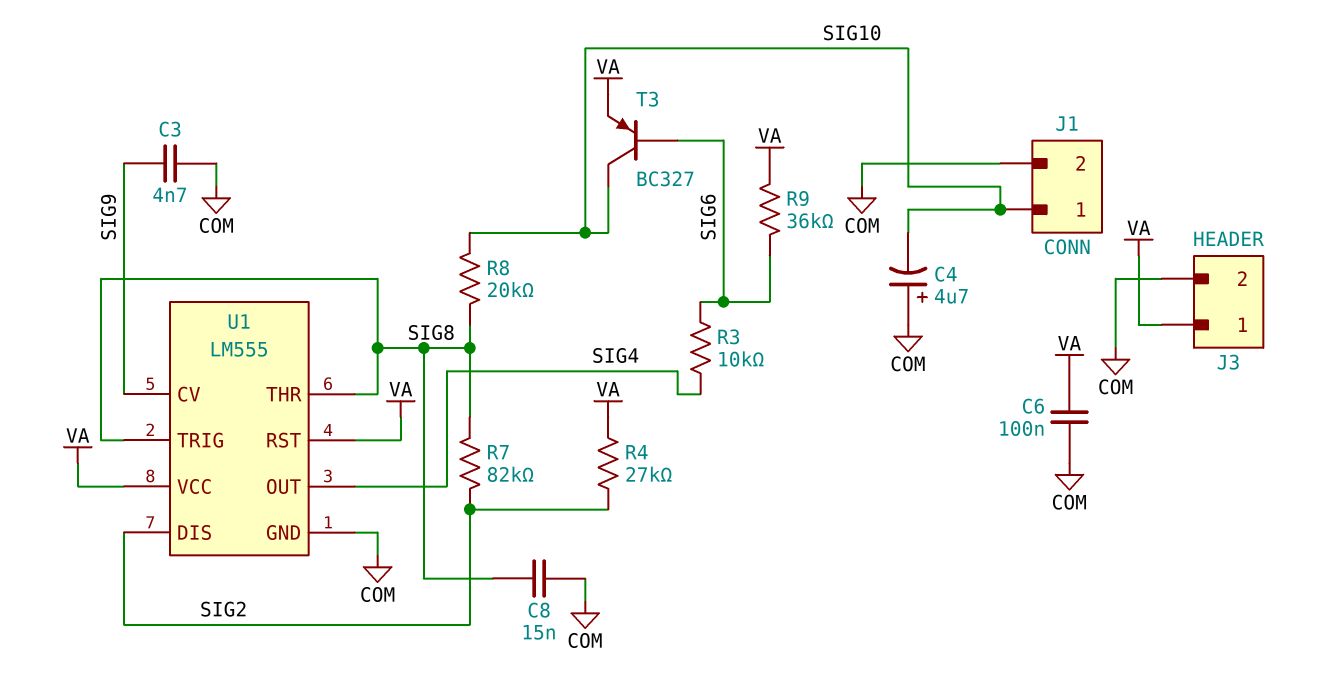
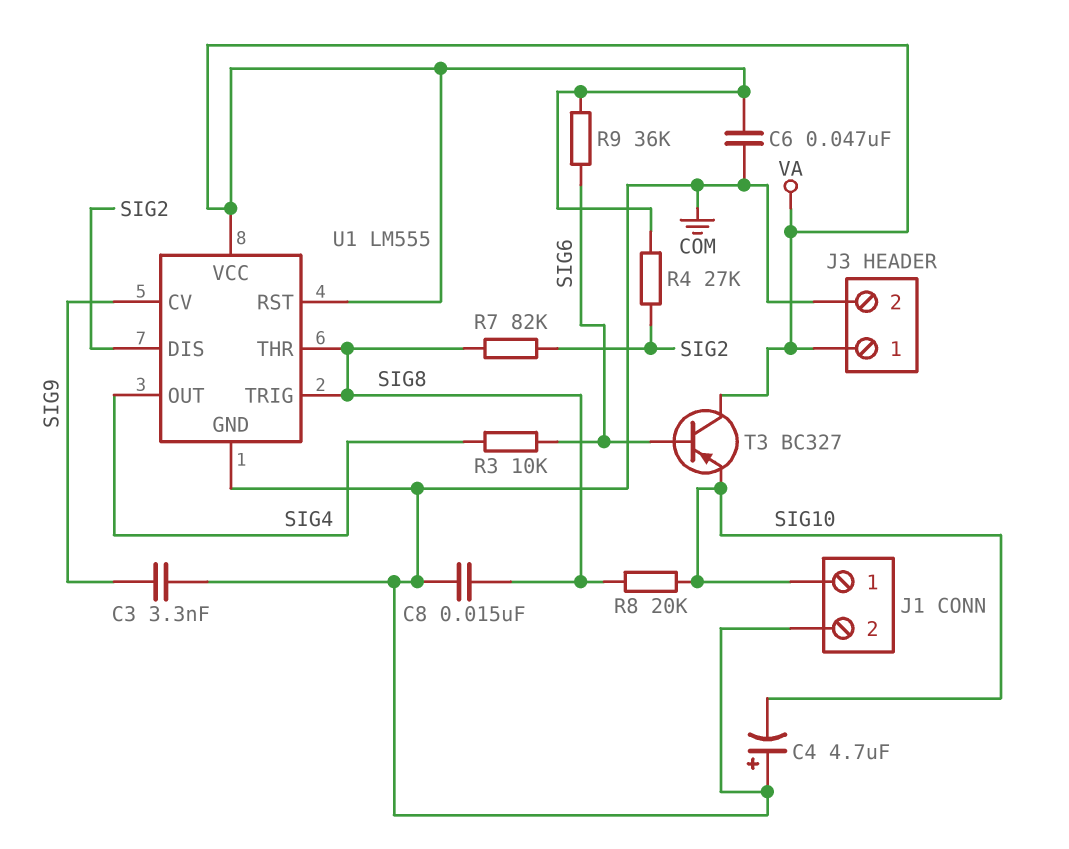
C3: 4.7nF (COM, SIG9) -> 3.3nF (COM, SIG9)
C6: 100nF (COM, VA) -> 47nF (COM, VA)
T3: PNP BC327 (B SIG6, C SIG10, E VA) -> PNP BC327 (B SIG6, C VA, E SIG10)

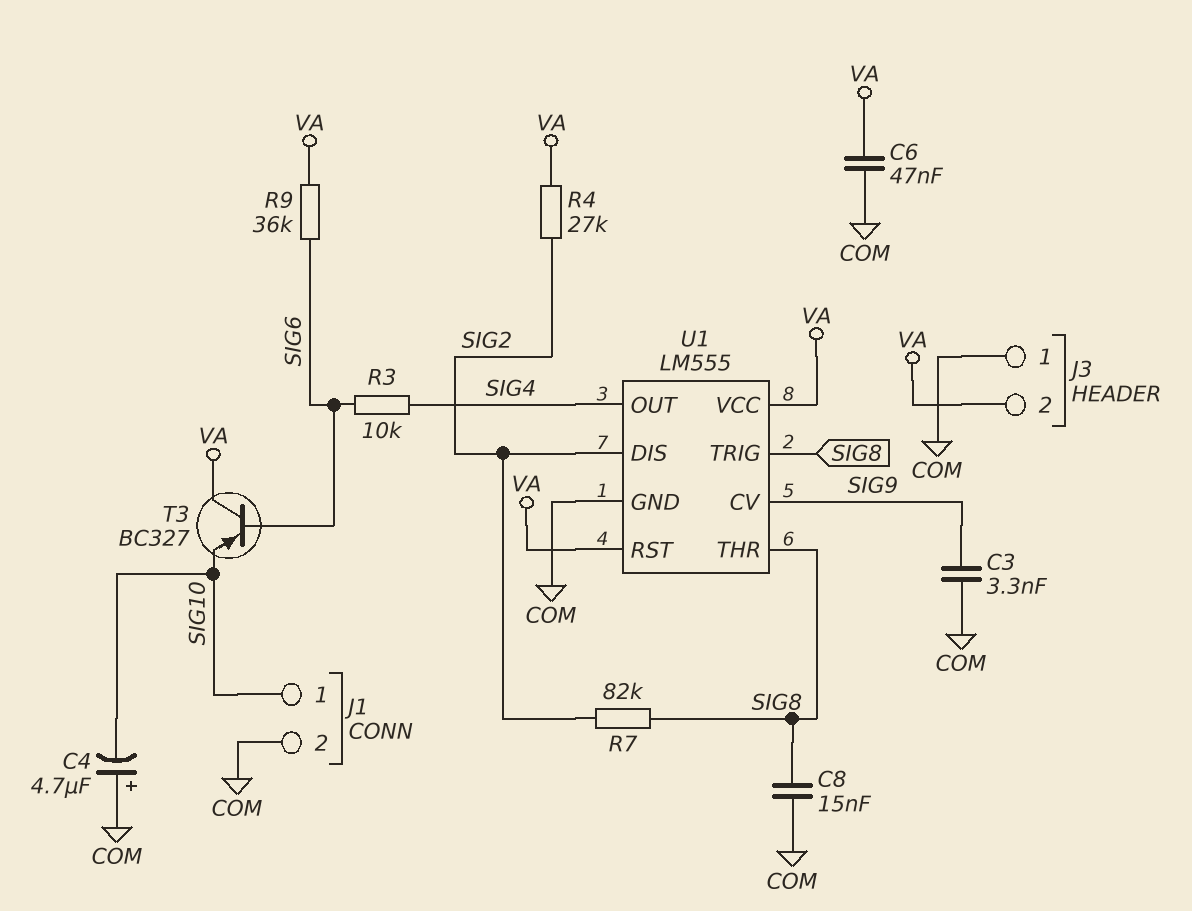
J3 pin 1: VA -> COM
J3 pin 2: COM -> VA
R8: 20k (SIG8, SIG10) -> none

